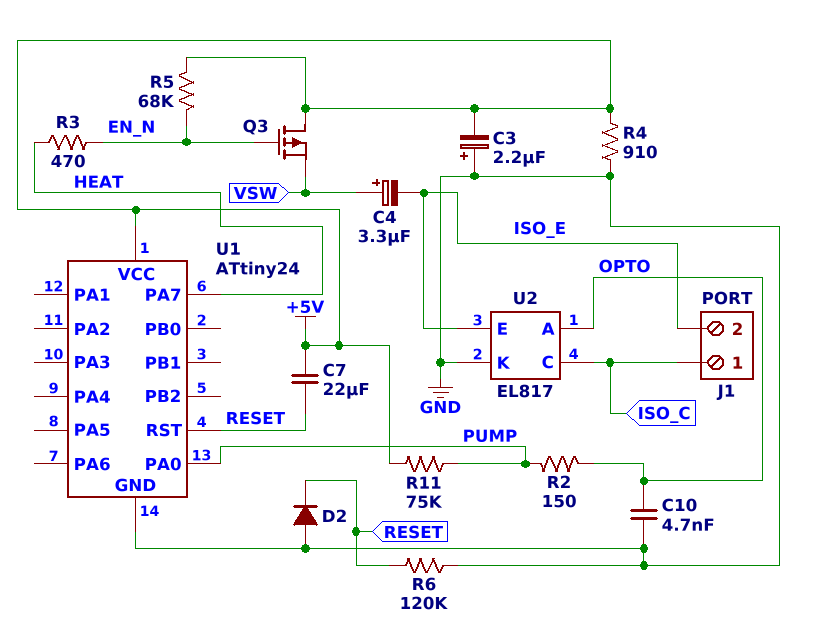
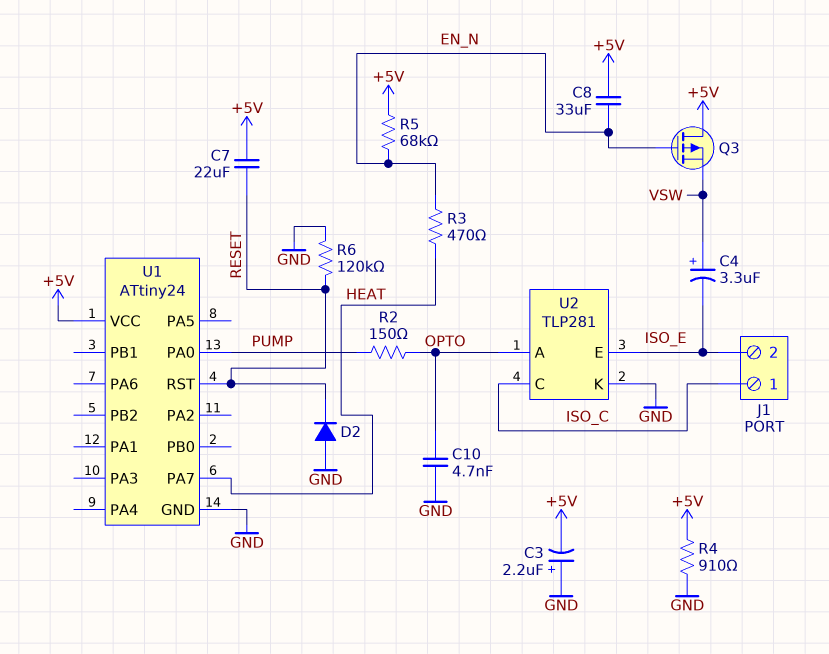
C8: none -> 33uF (+5V, EN_N)
R11: 75k (+5V, PUMP) -> none
U2: EL817 -> TLP281

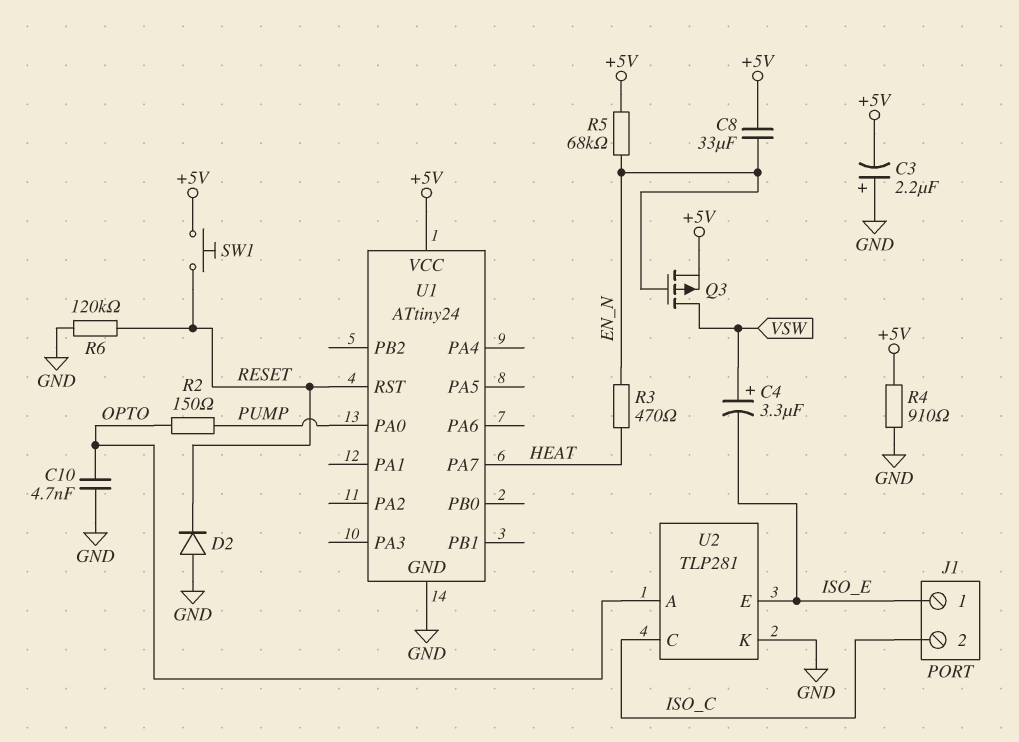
C7: 22uF (+5V, RESET) -> none
J1 pin 1: ISO_C -> ISO_E
J1 pin 2: ISO_E -> ISO_C
Q3: PMOS (G EN_N, D +5V, S VSW) -> PMOS (G EN_N, D VSW, S +5V)
SW1: none -> button (+5V, RESET)

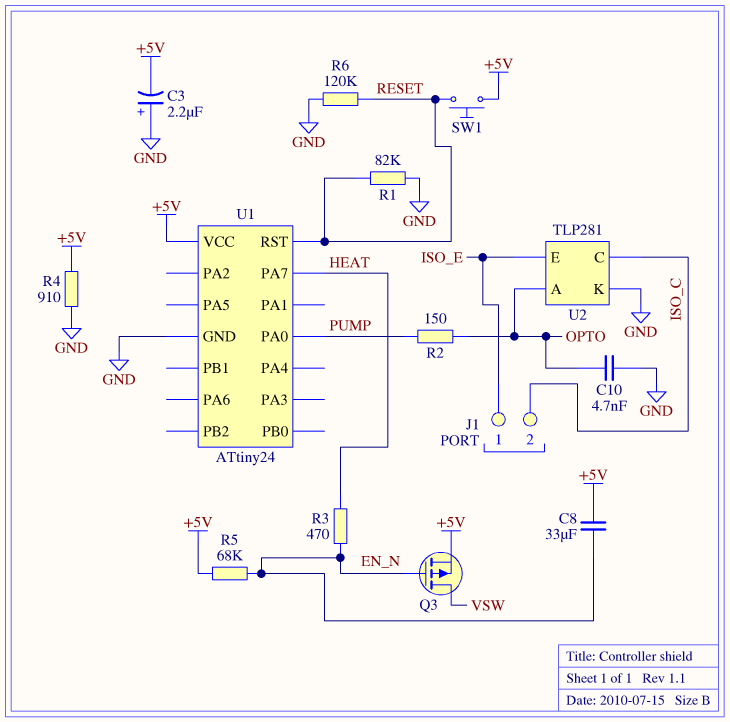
C4: 3.3uF (plus VSW, minus ISO_E) -> none
D2: diode (A GND, K RESET) -> none
R1: none -> 82k (GND, RESET)

